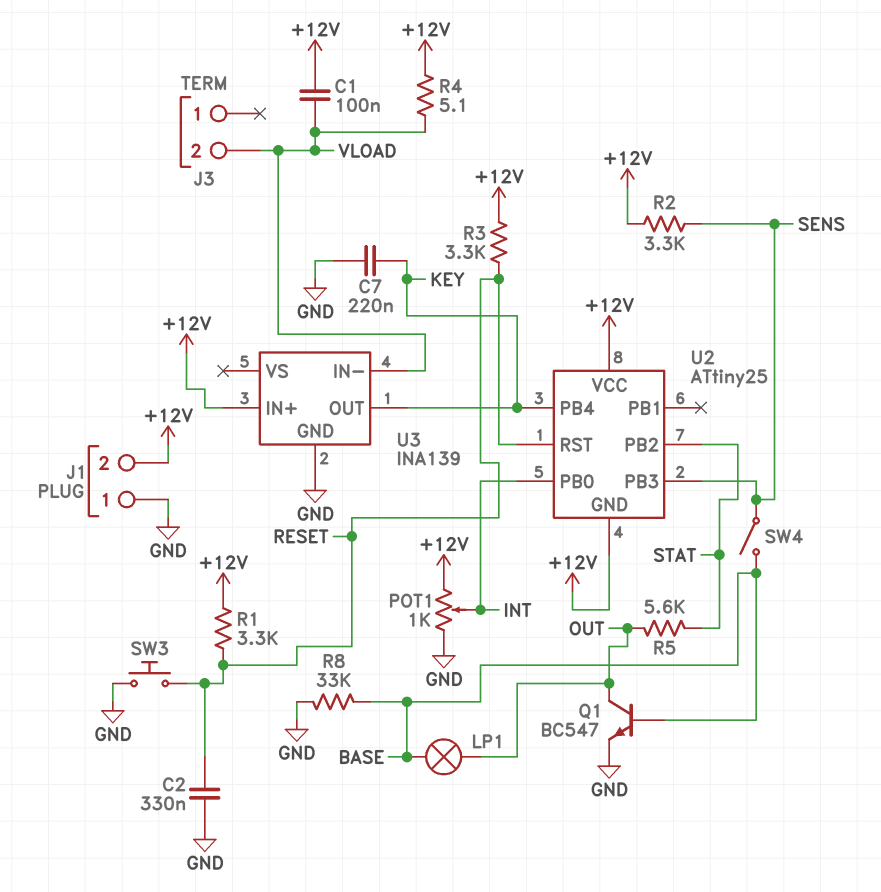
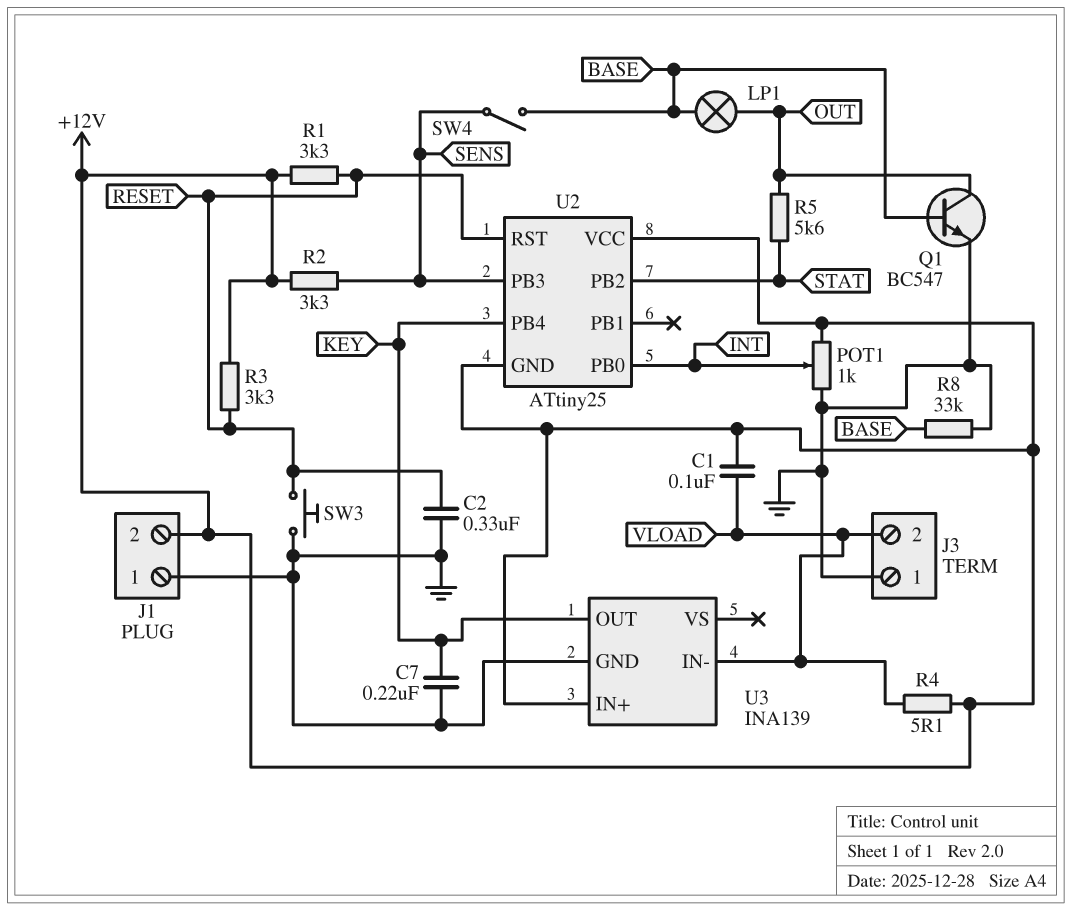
J3 pin 1: none -> GND

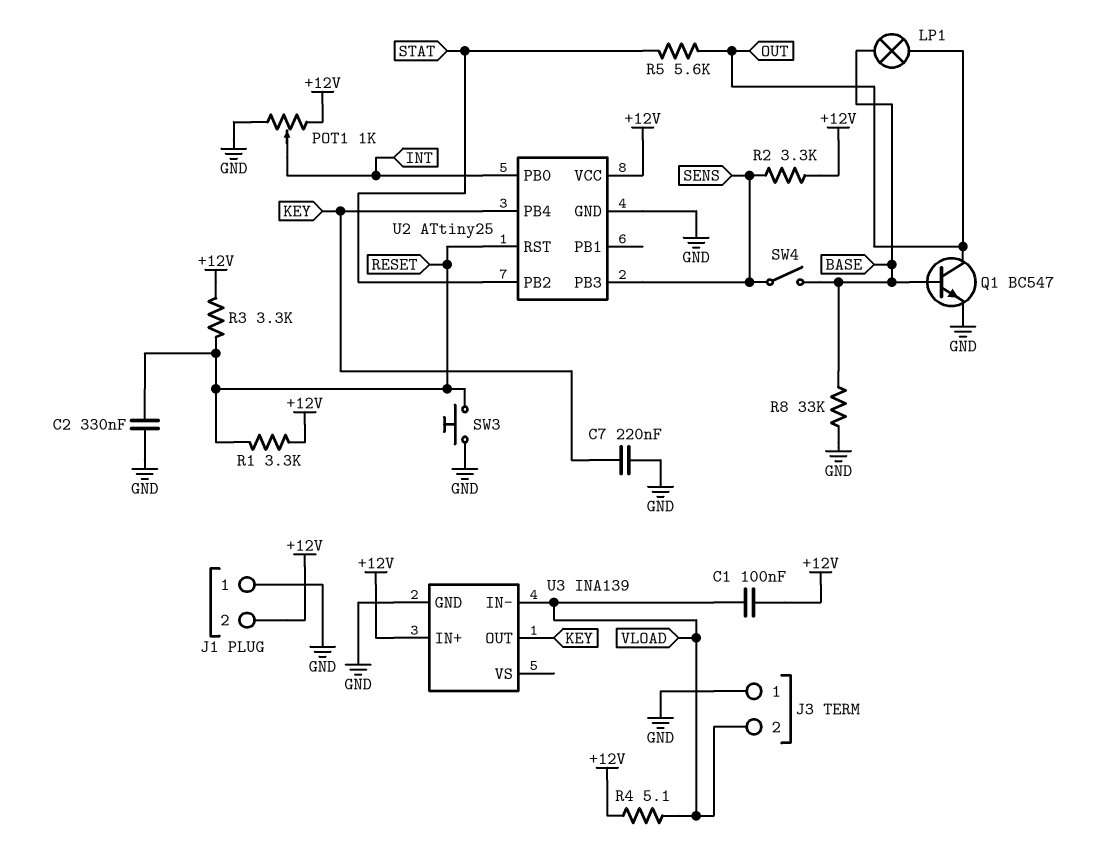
U2 pin GND: +12V -> GND

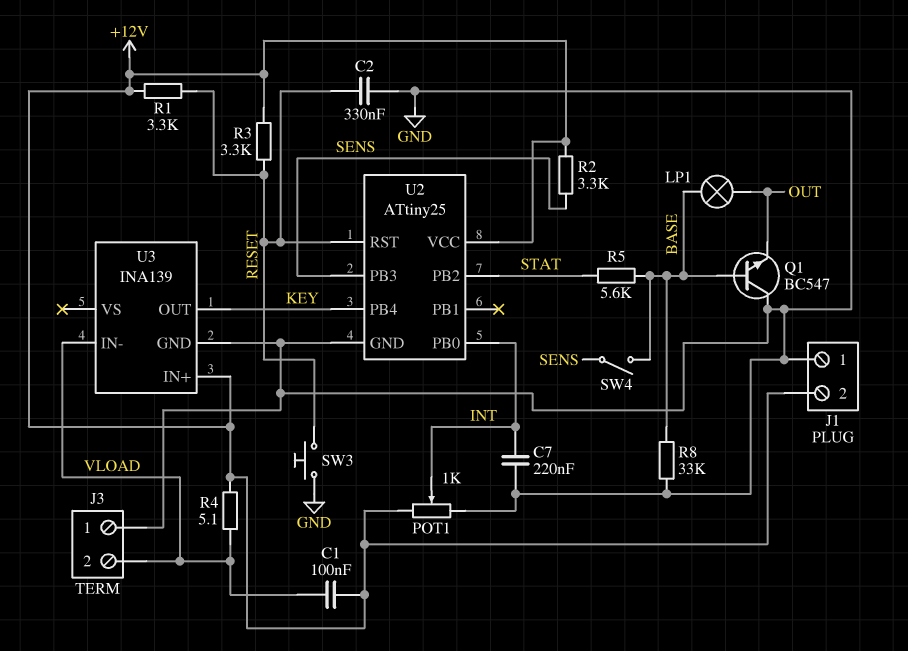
C7: 220nF (GND, KEY) -> 220nF (GND, INT)
Q1: NPN BC547 (B BASE, C OUT, E GND) -> NPN BC547 (B BASE, C GND, E OUT)
R5: 5.6k (OUT, STAT) -> 5.6k (BASE, STAT)

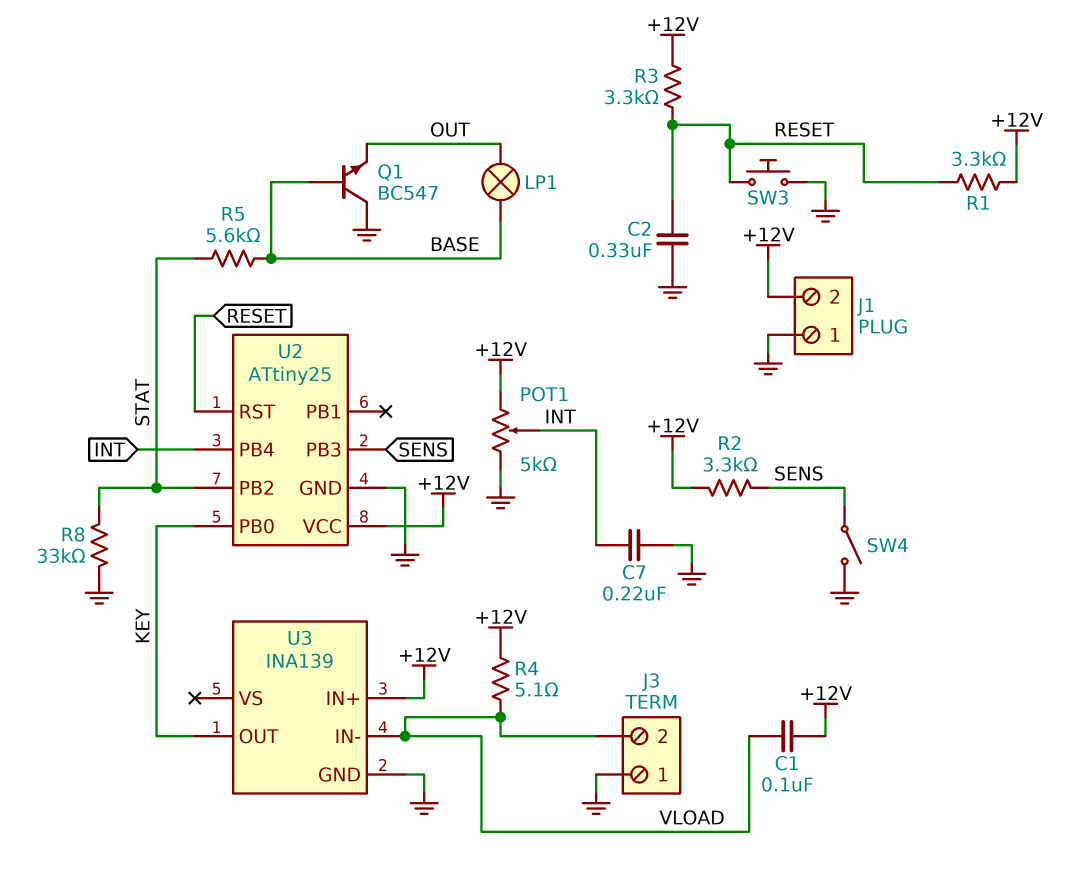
POT1: 1k (+12V, GND, wiper INT) -> 5k (+12V, GND, wiper INT)
R8: 33k (BASE, GND) -> 33k (GND, STAT)
SW4: switch (BASE, SENS) -> switch (GND, SENS)
U2 pin PB0: INT -> KEY
U2 pin PB4: KEY -> INT

